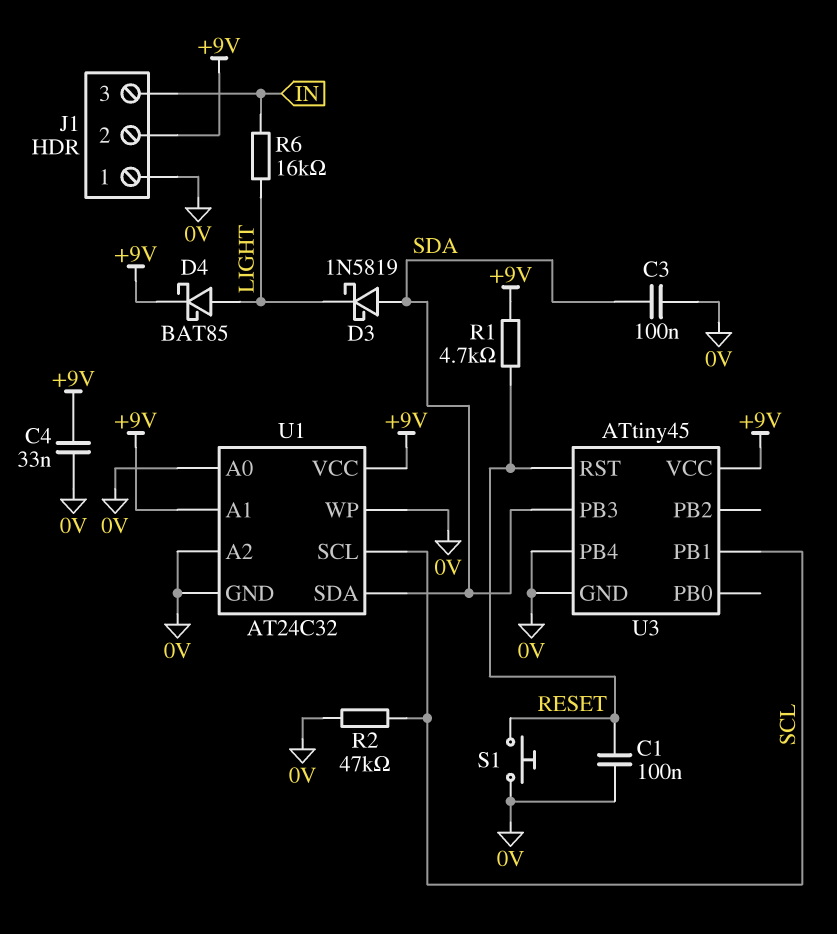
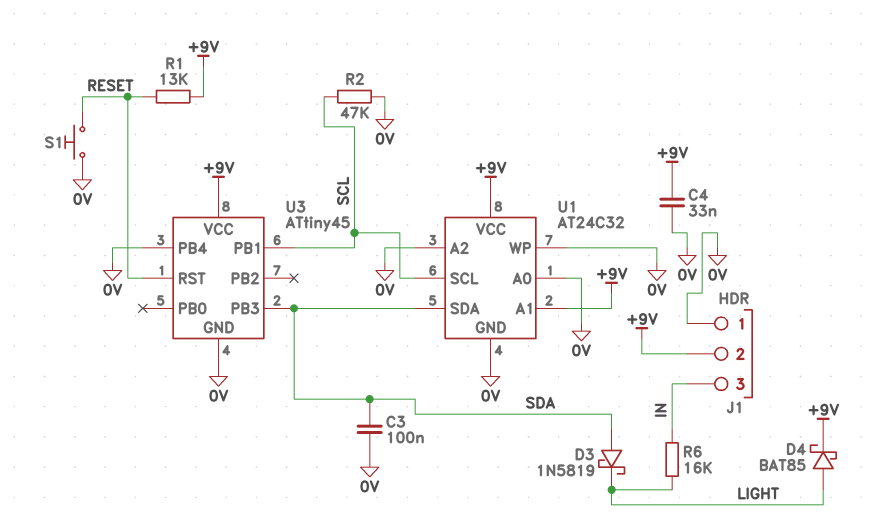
C1: 100nF (0V, RESET) -> none
R1: 4.7k (+9V, RESET) -> 13k (+9V, RESET)

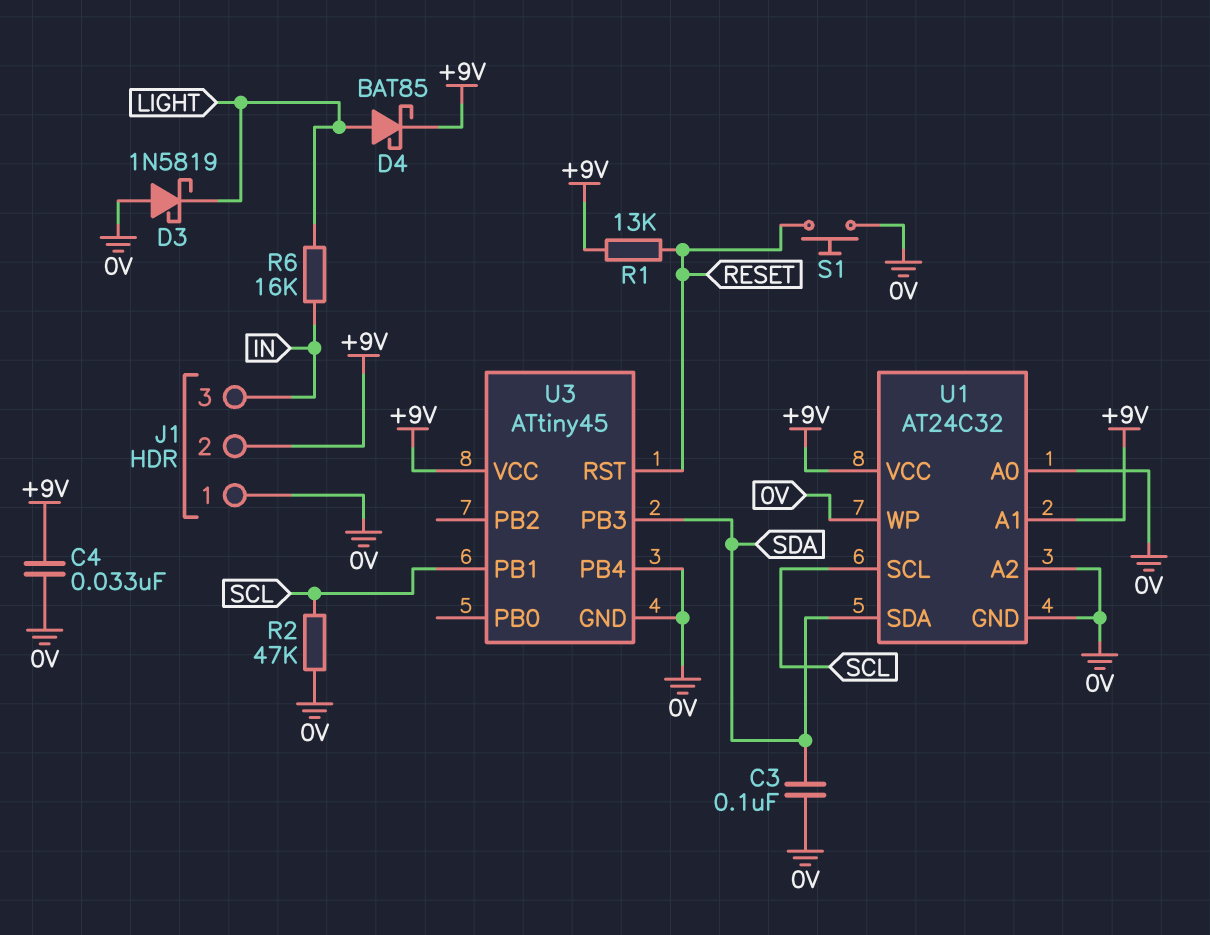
D3: schottky 1N5819 (A SDA, K LIGHT) -> schottky 1N5819 (A 0V, K LIGHT)

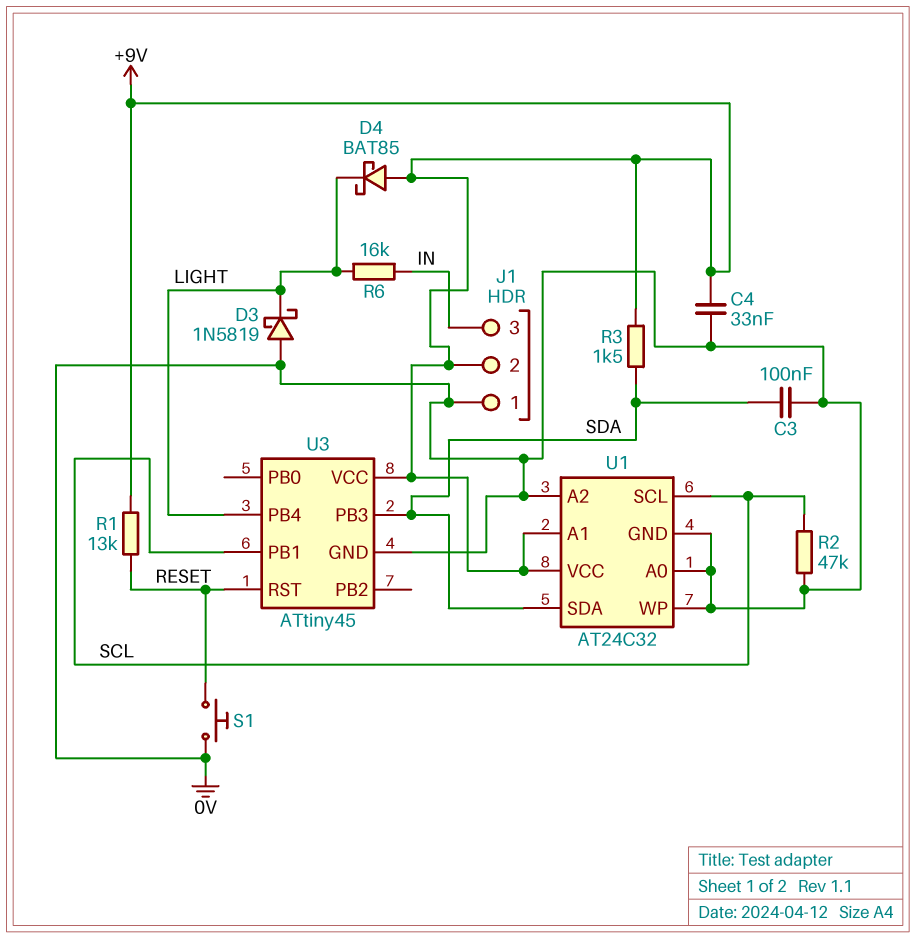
D4: schottky BAT85 (A LIGHT, K +9V) -> schottky BAT85 (A +9V, K LIGHT)
R3: none -> 1.5k (+9V, SDA)
U3 pin PB4: 0V -> LIGHT

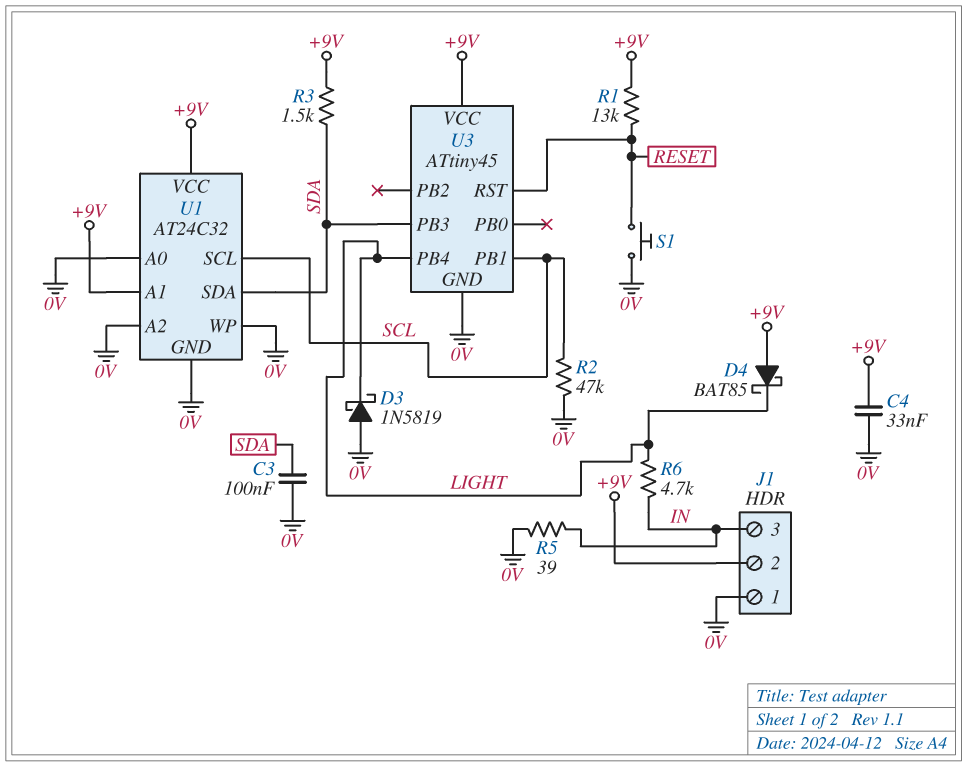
R5: none -> 39 (0V, IN)
R6: 16k (IN, LIGHT) -> 4.7k (IN, LIGHT)

